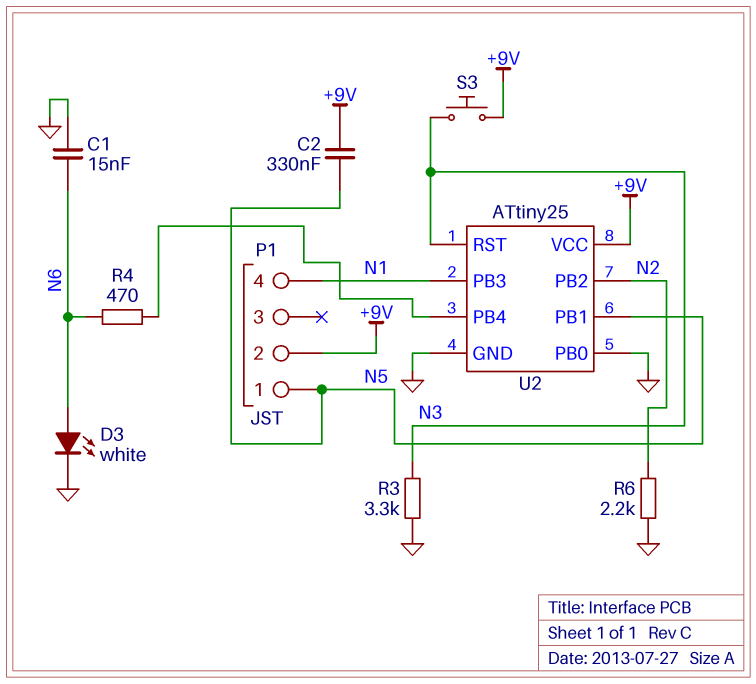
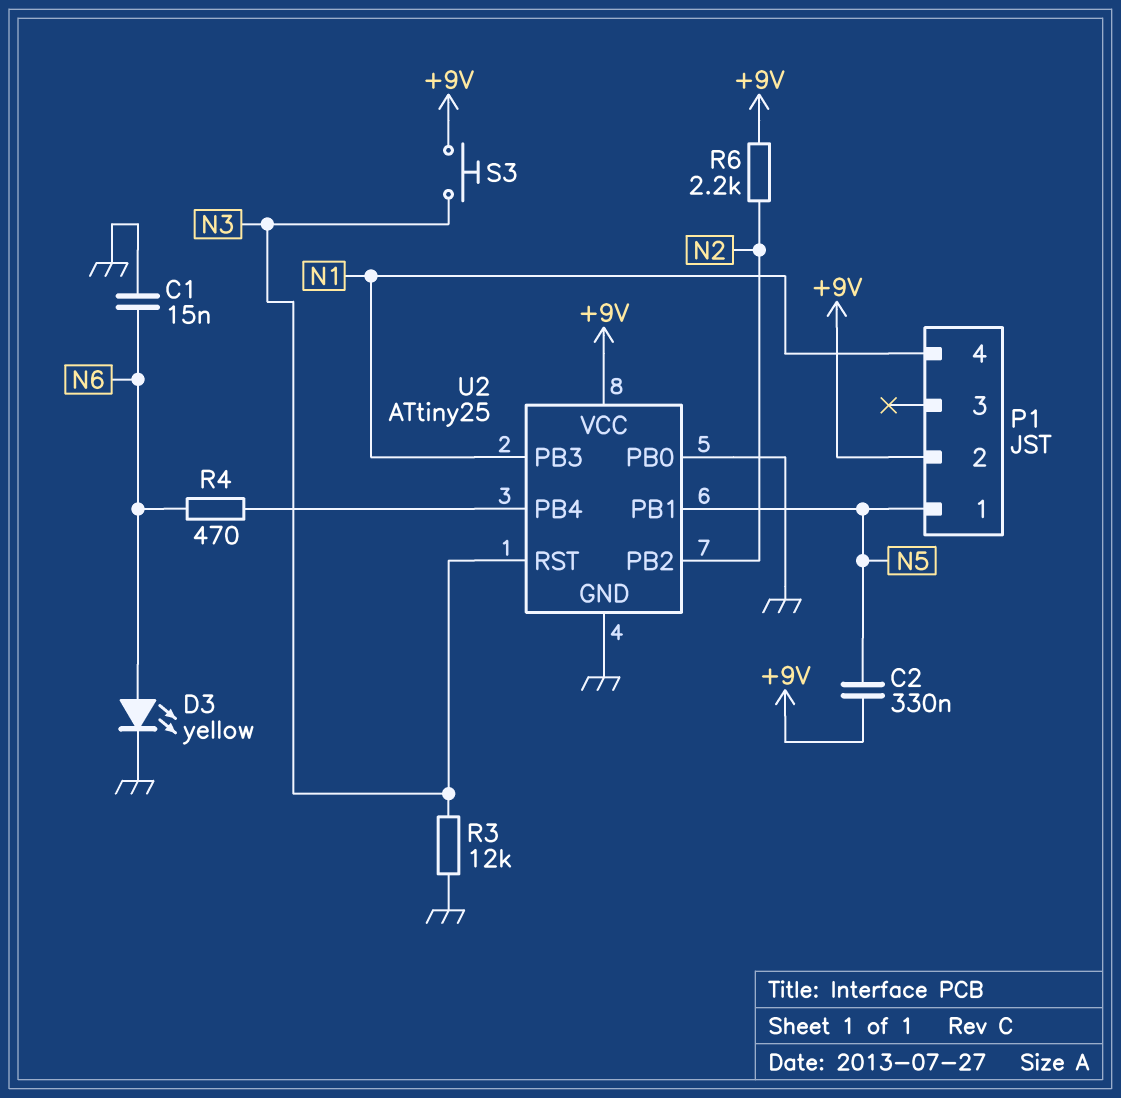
D3: LED white (A N6, K GND) -> LED yellow (A N6, K GND)
R3: 3.3k (GND, N3) -> 12k (GND, N3)
R6: 2.2k (GND, N2) -> 2.2k (+9V, N2)

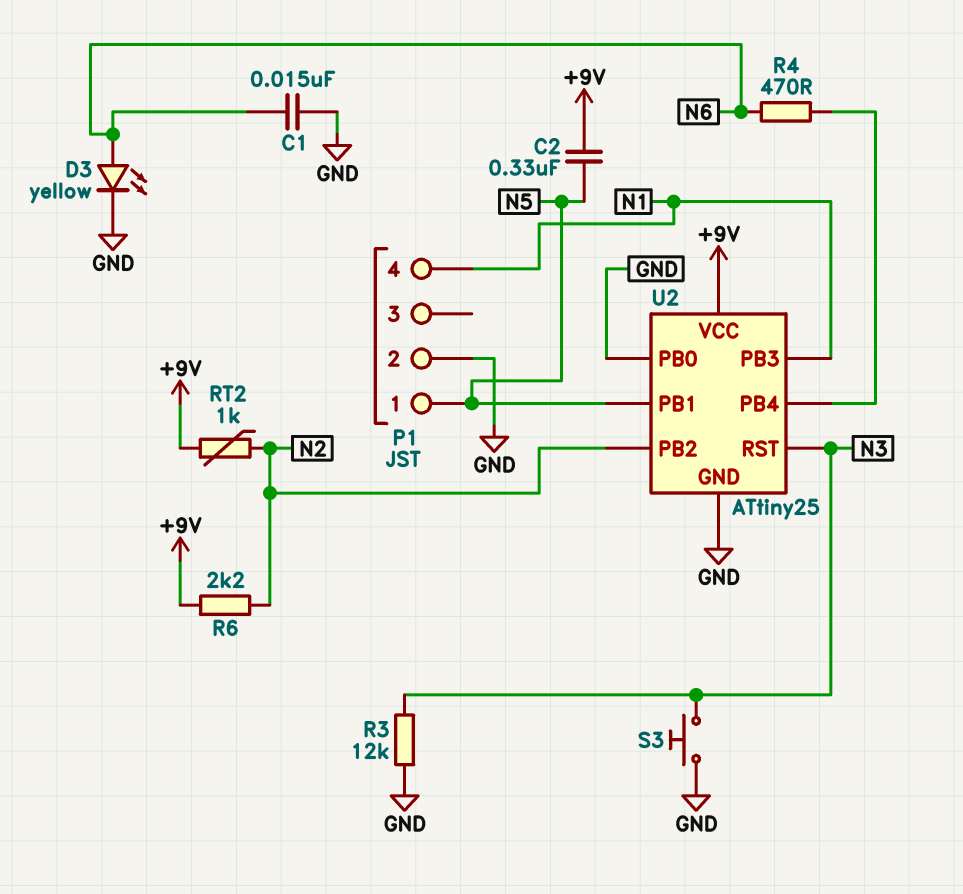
P1 pin 2: +9V -> GND
RT2: none -> 1k (+9V, N2)
S3: button (+9V, N3) -> button (GND, N3)

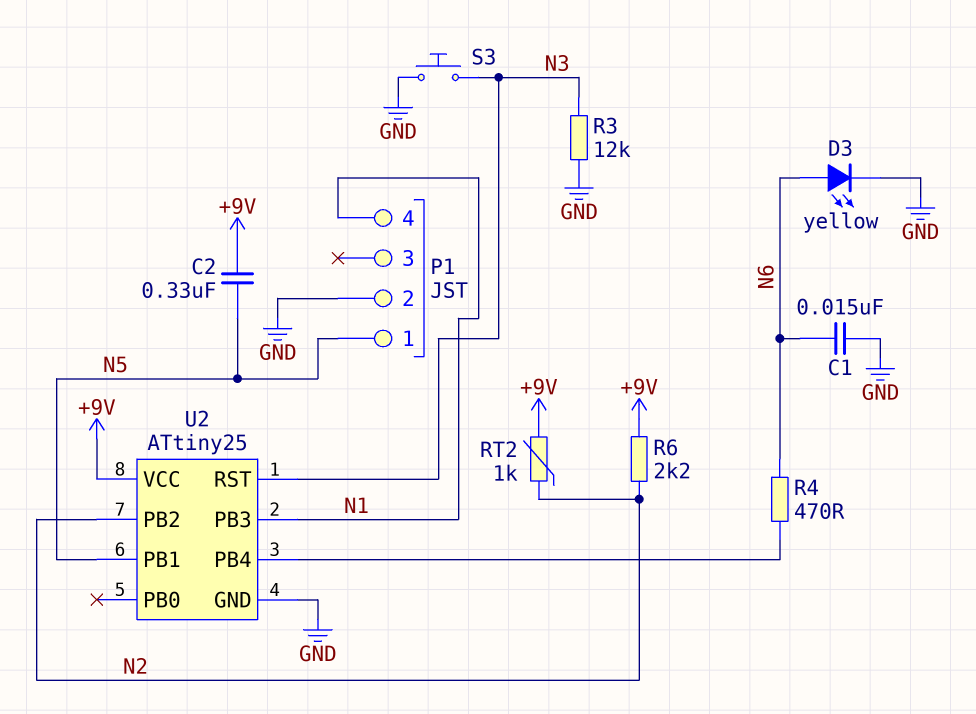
U2 pin PB0: GND -> none

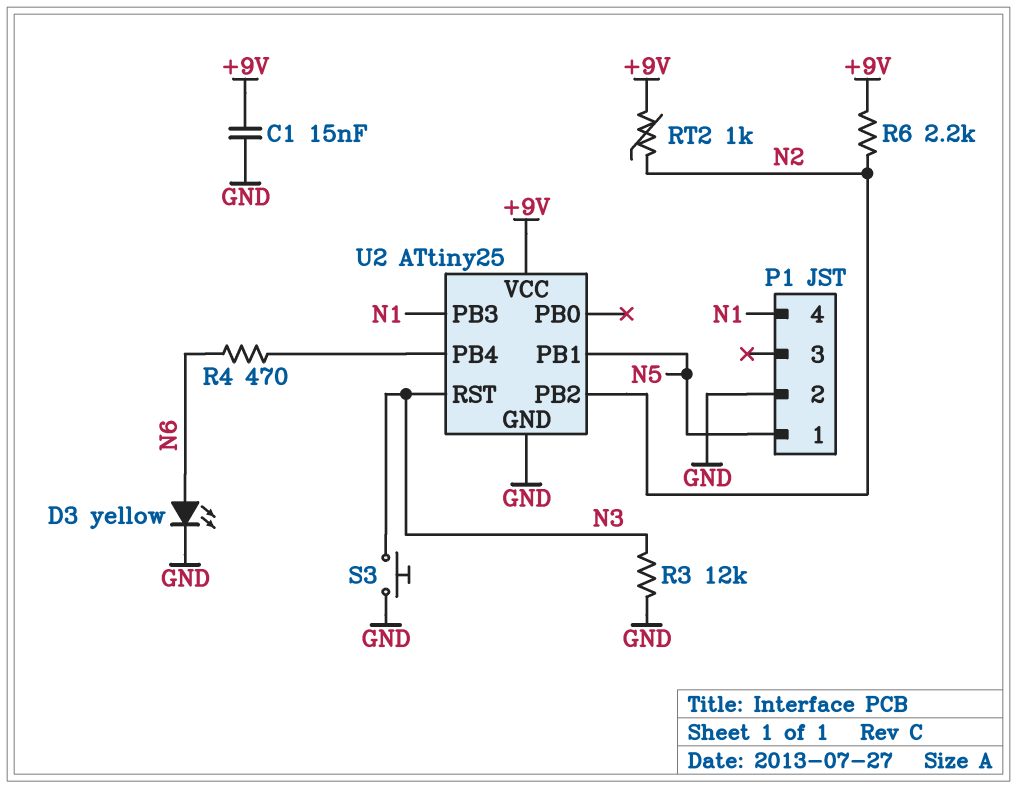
C1: 15nF (GND, N6) -> 15nF (+9V, GND)
C2: 330nF (+9V, N5) -> none

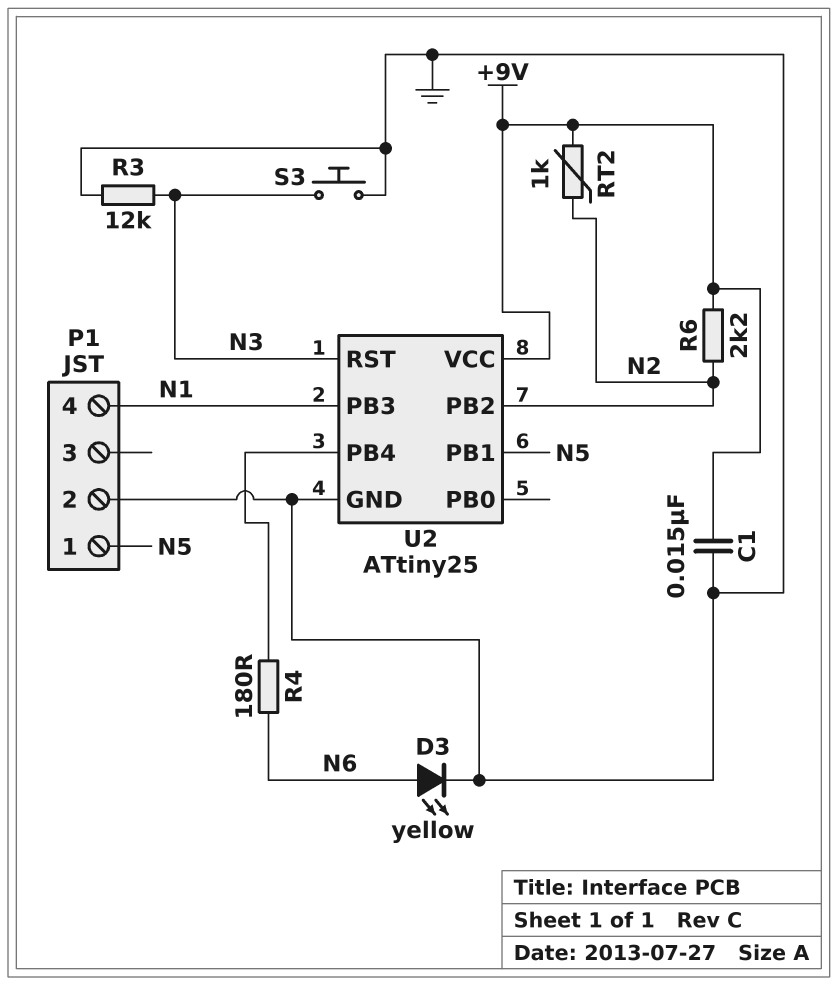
R4: 470 (N6, U2/PB4) -> 180 (N6, U2/PB4)

